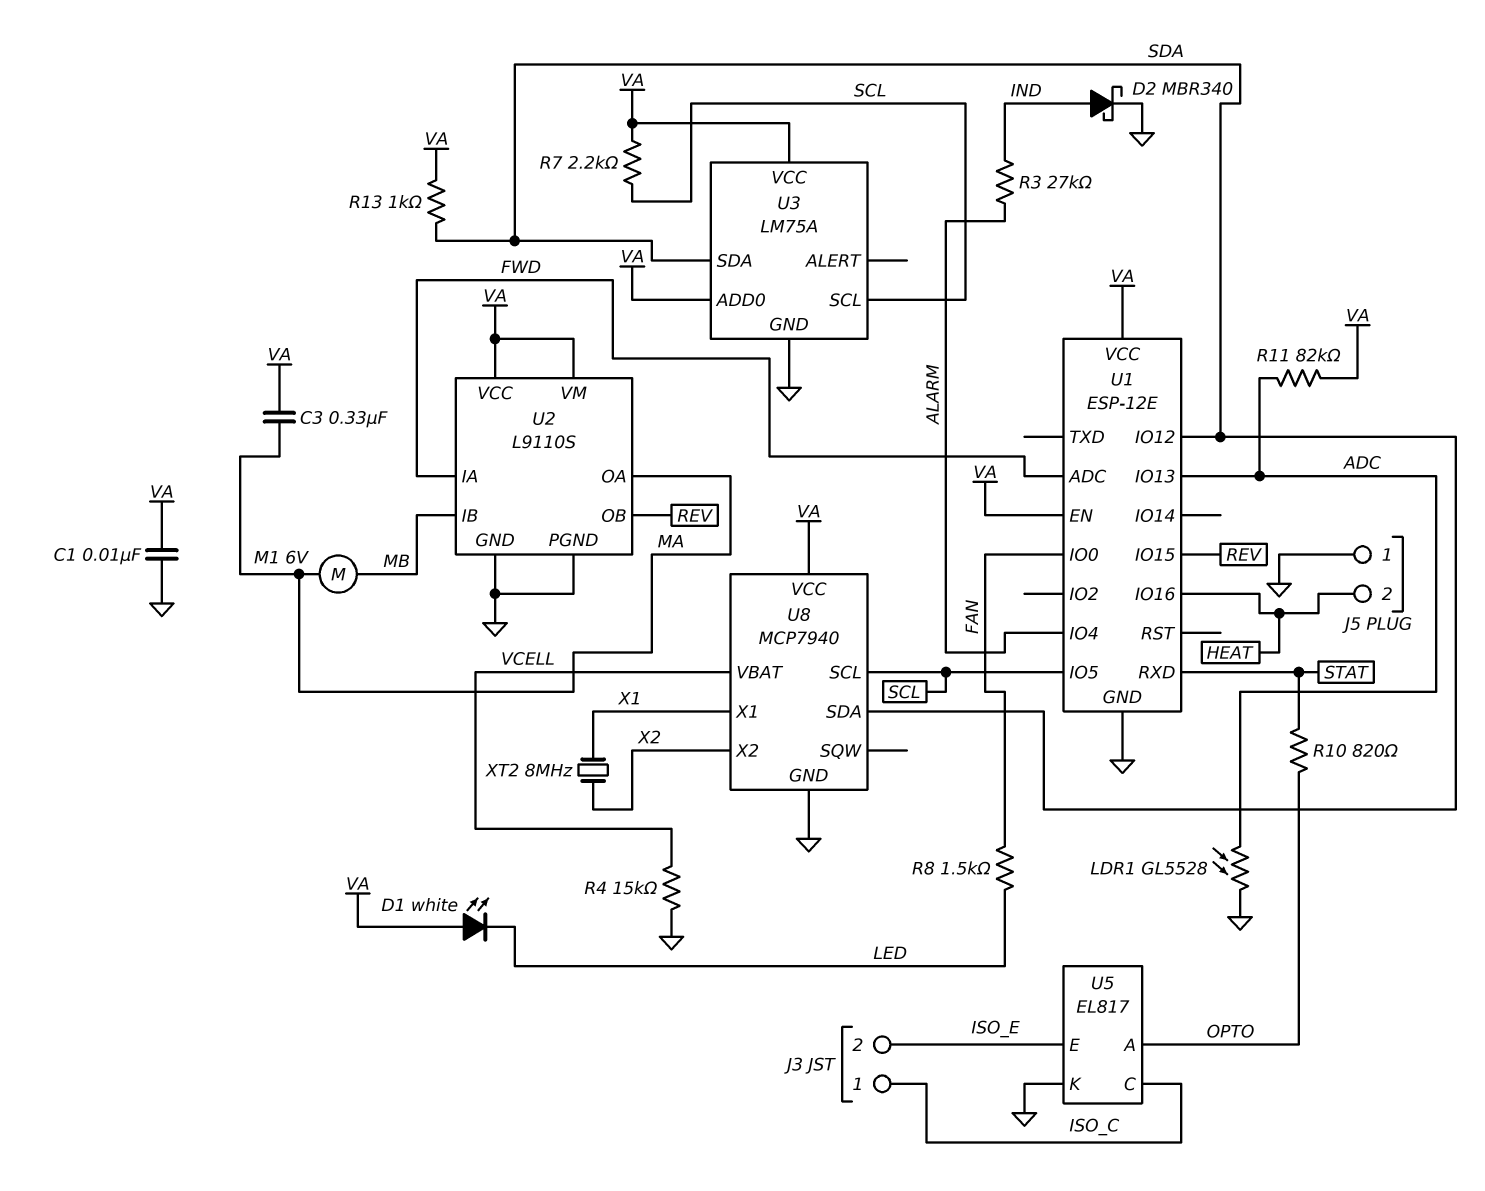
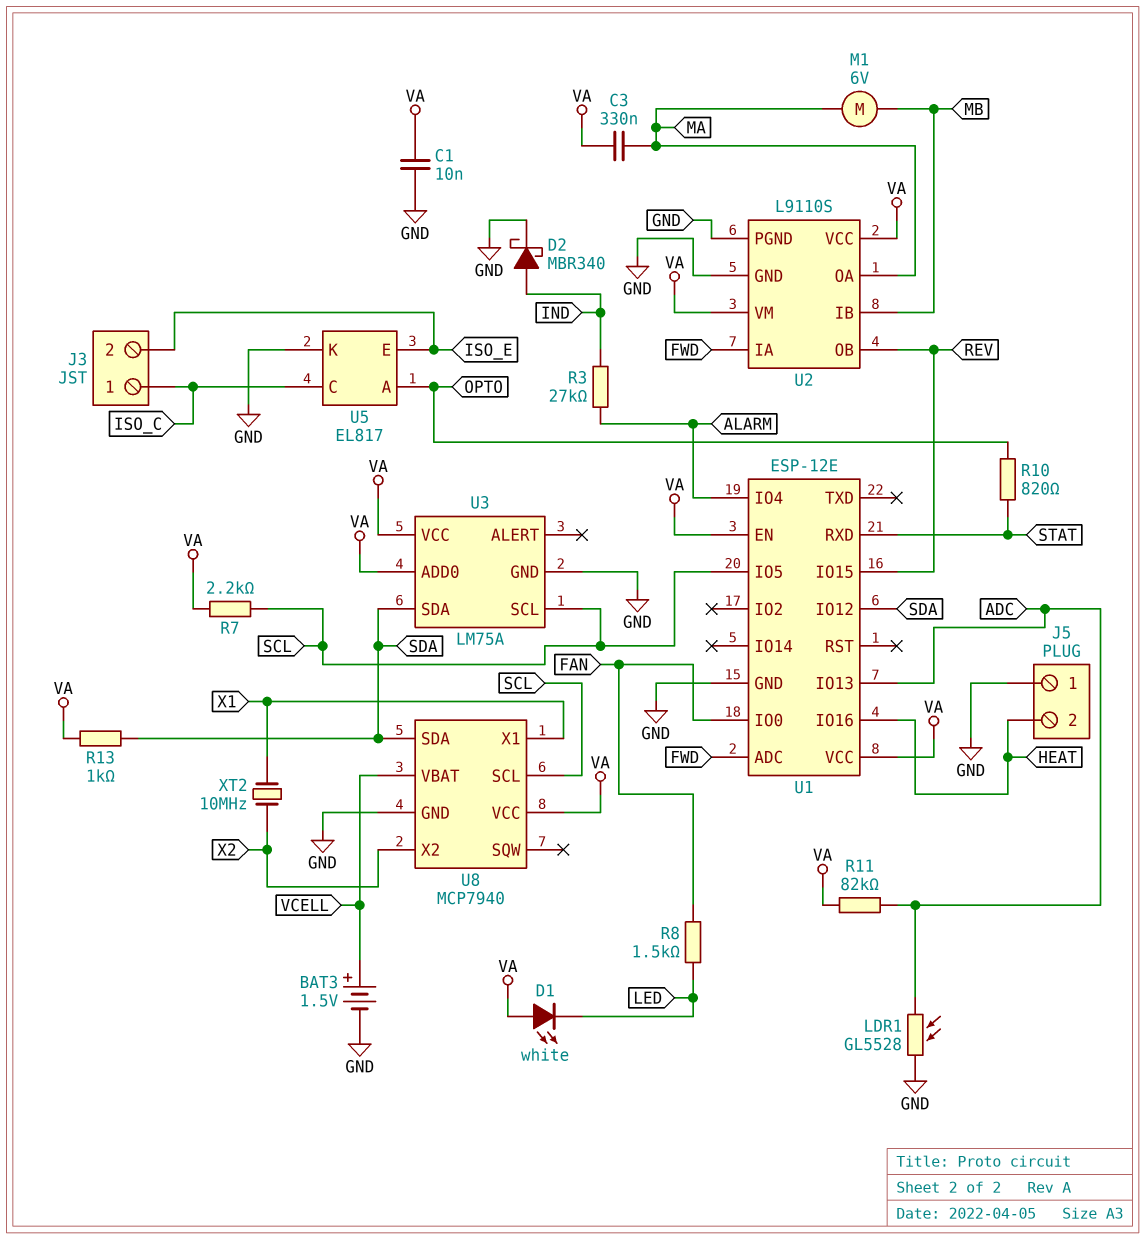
BAT3: none -> 1.5V (plus VCELL, minus GND)
R4: 15k (GND, VCELL) -> none
XT2: 8MHz (X1, X2) -> 10MHz (X1, X2)

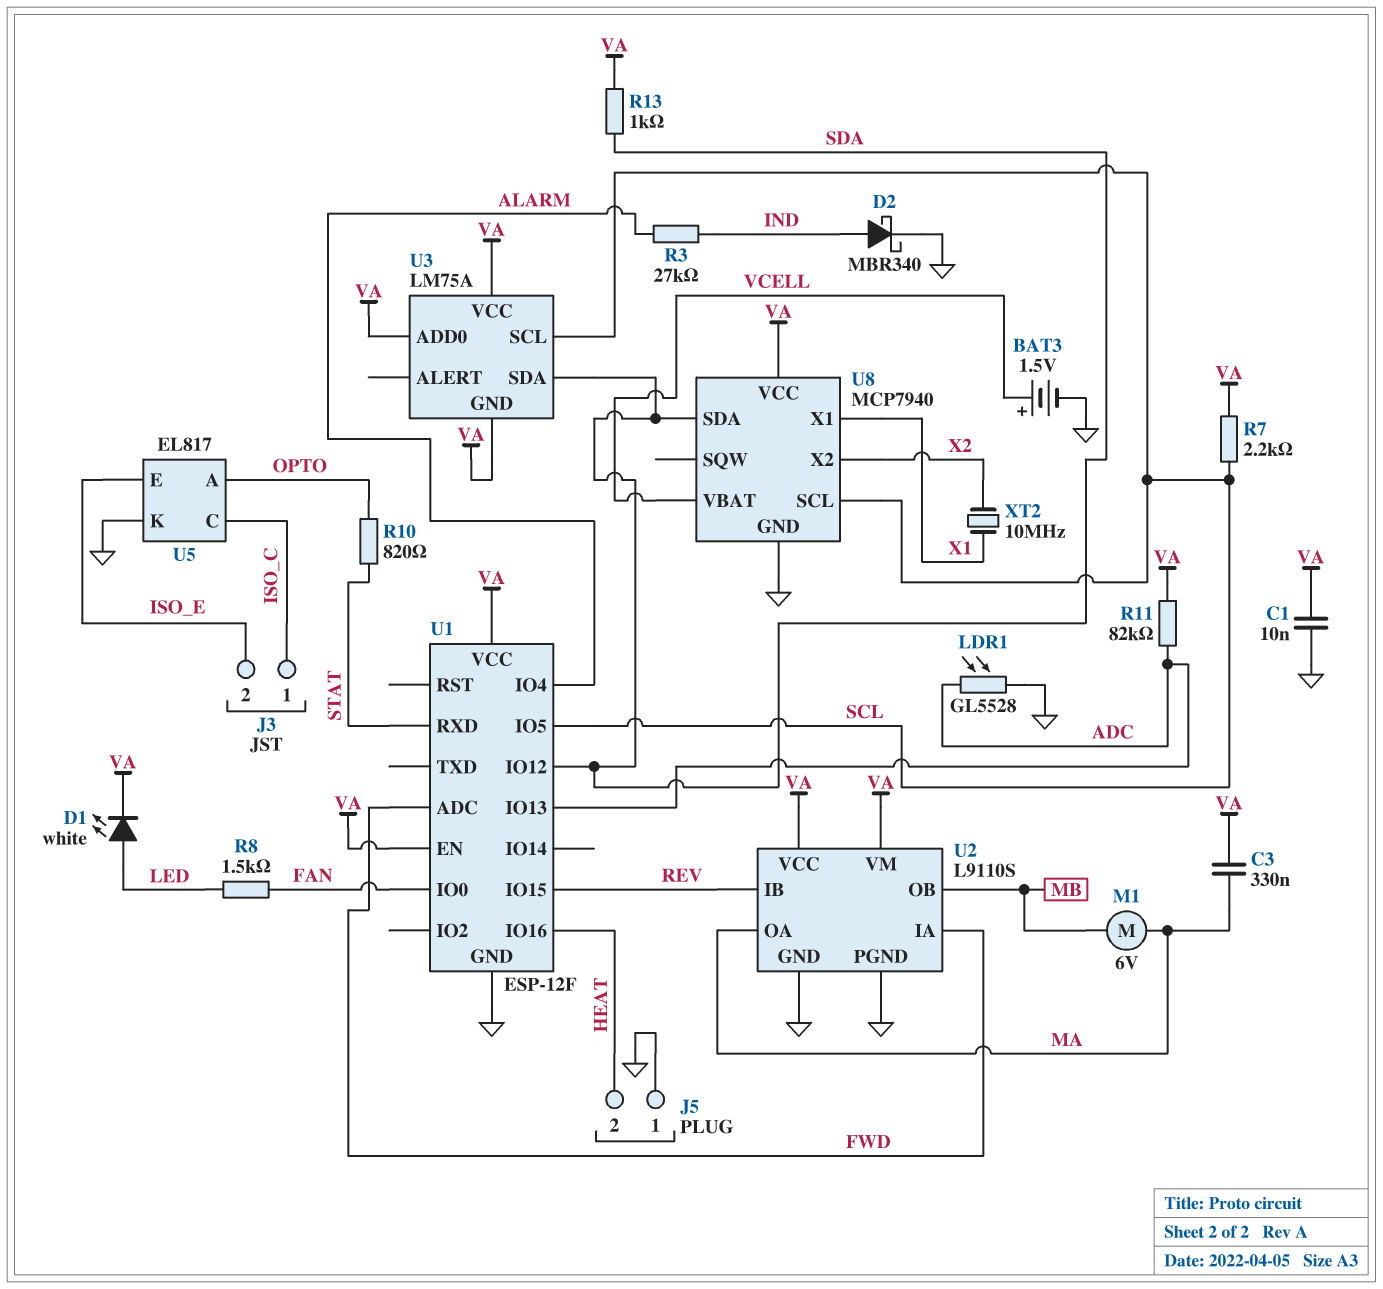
D1: LED white (A VA, K LED) -> LED white (A LED, K VA)
U1: ESP-12E -> ESP-12F
U2 pin IB: MB -> REV
U2 pin OB: REV -> MB
U3 pin GND: GND -> VA

